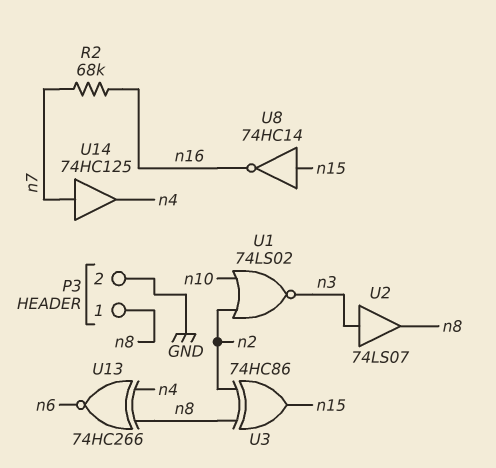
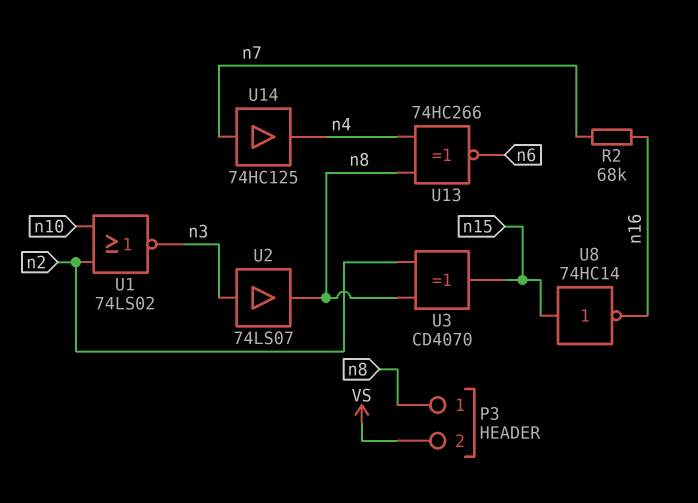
P3 pin 2: GND -> VS
U3: XOR 74HC86 (in n2, in n8, out n15) -> XOR CD4070 (in n2, in n8, out n15)

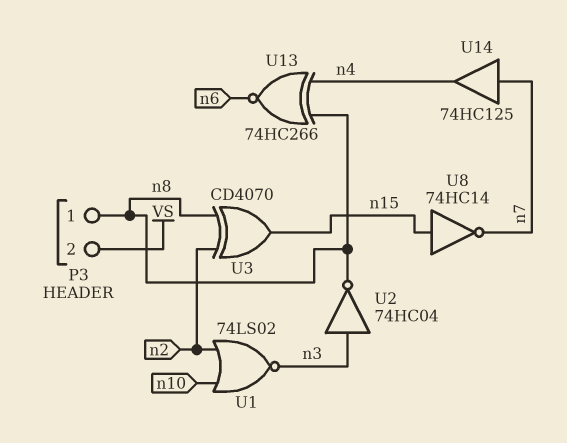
R2: 68k (n7, n16) -> none
U2: buffer 74LS07 (in n3, out n8) -> NOT 74HC04 (in n3, out n8)
U8: NOT 74HC14 (in n15, out n16) -> NOT 74HC14 (in n15, out n7)

